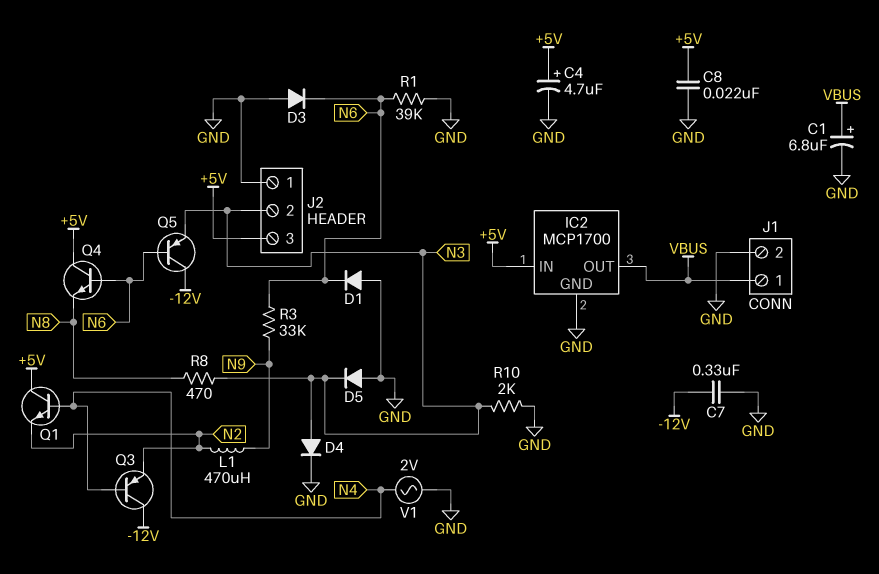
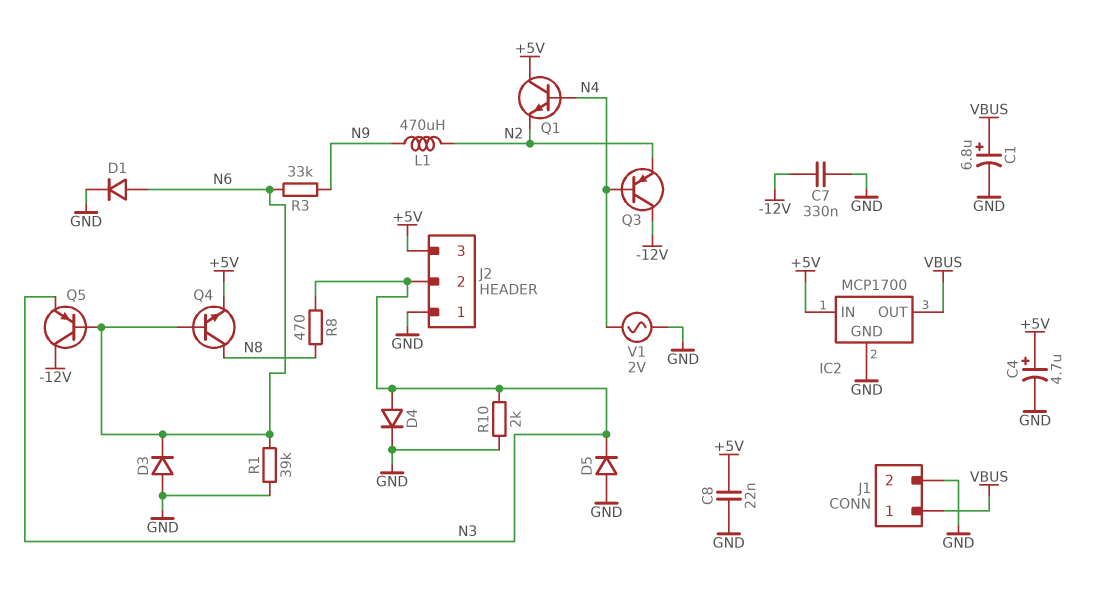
D1: diode (A GND, K N6) -> diode (A N6, K GND)
Q4: NPN (B N6, C +5V, E N8) -> NPN (B N6, C N8, E +5V)

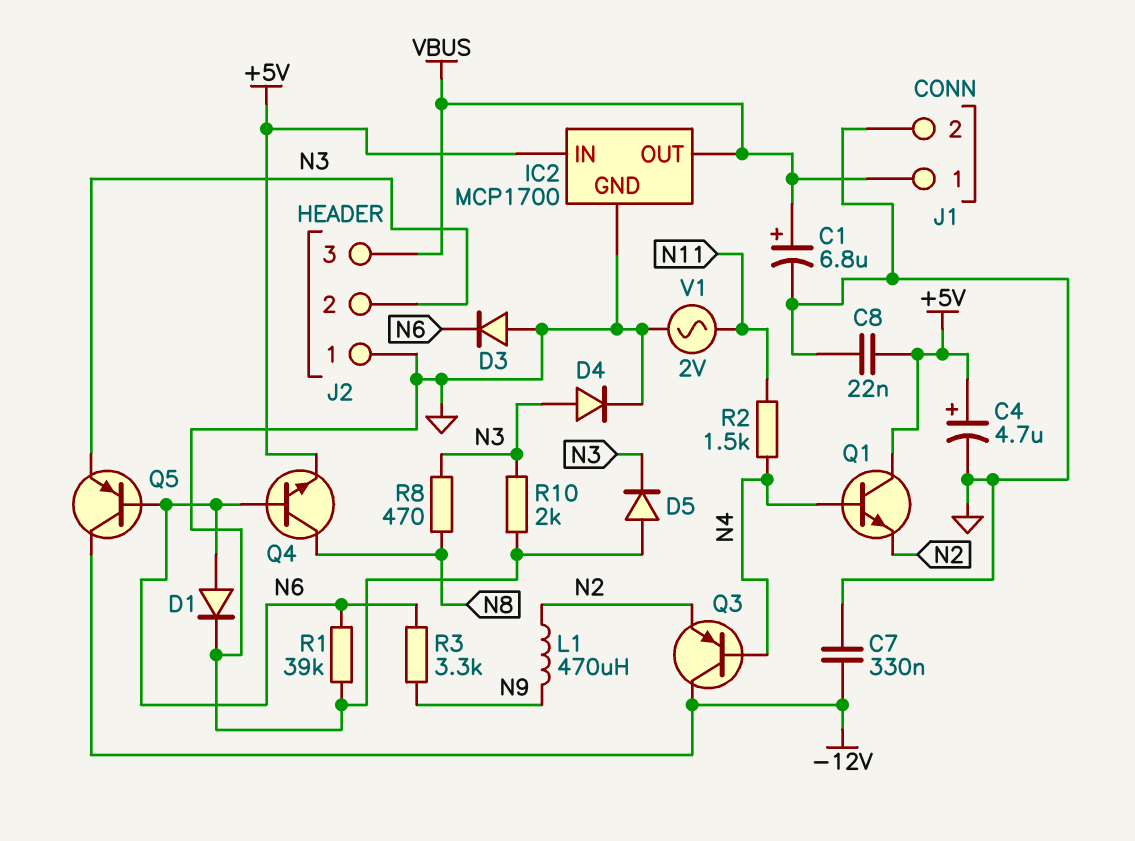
J2 pin 3: +5V -> VBUS
R2: none -> 1.5k (N4, N11)
R3: 33k (N6, N9) -> 3.3k (N6, N9)
V1: AC 2V (GND, N4) -> AC 2V (GND, N11)

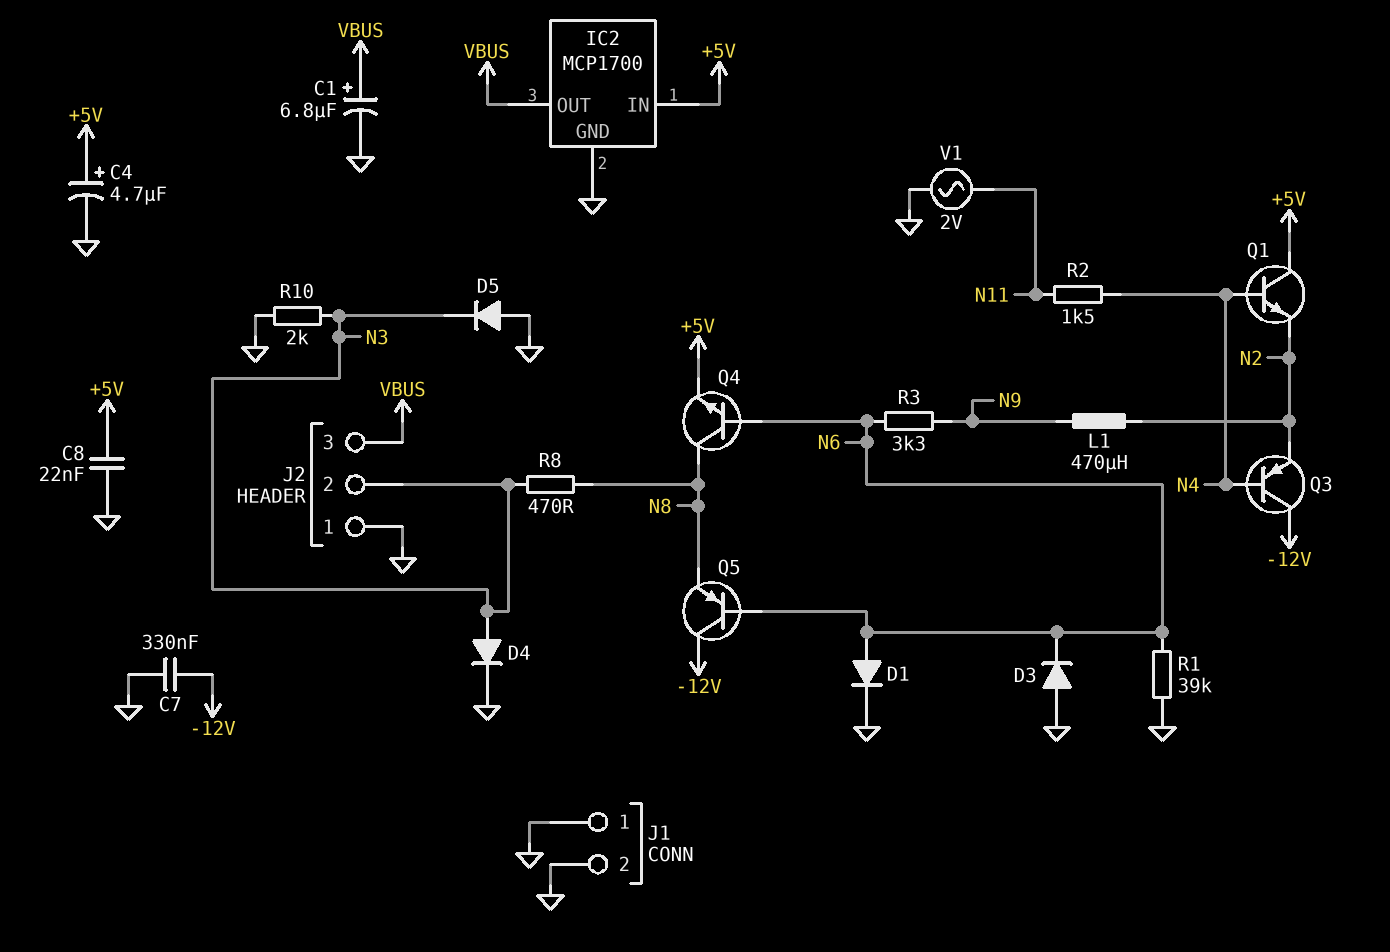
J1 pin 1: VBUS -> GND
Q5: PNP (B N6, C -12V, E N3) -> PNP (B N6, C -12V, E N8)

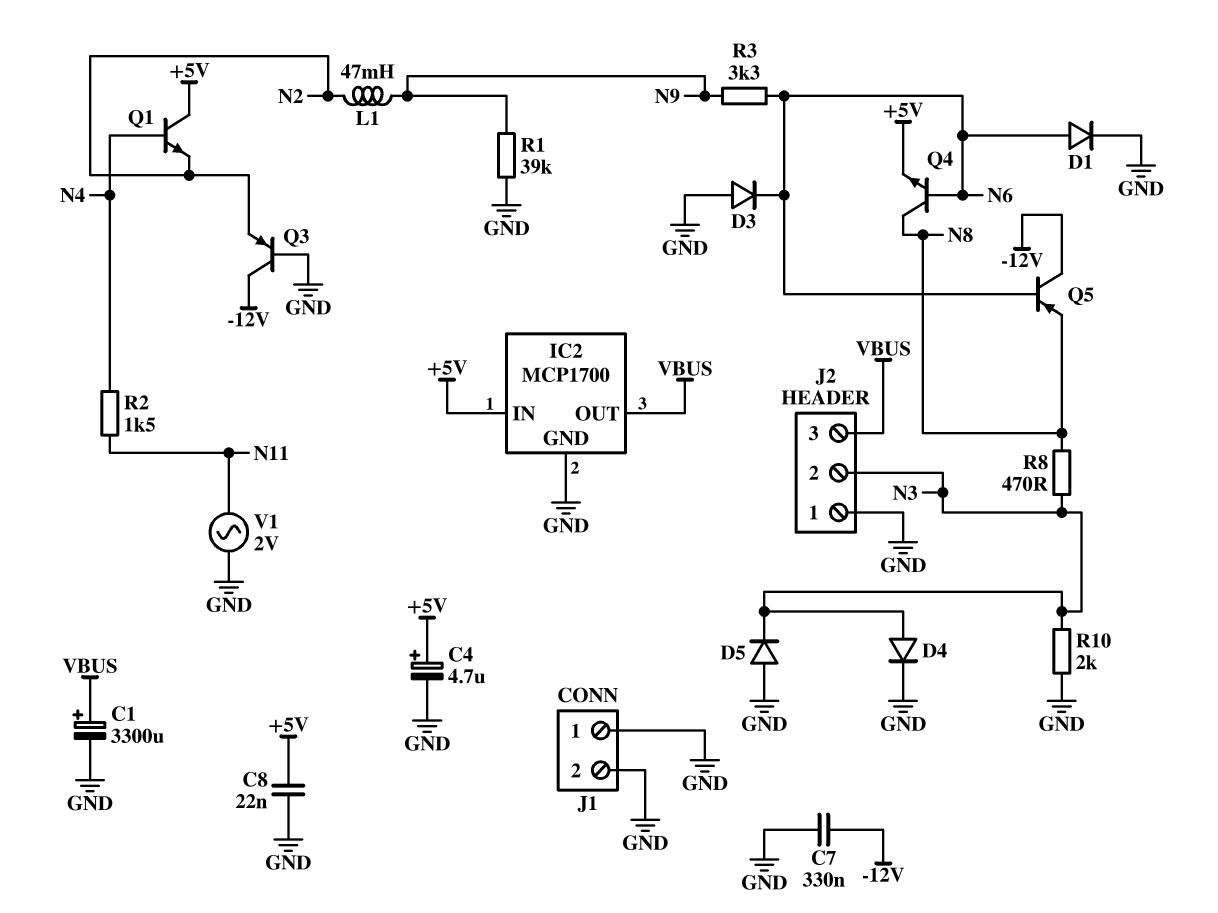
C1: 6.8uF (plus VBUS, minus GND) -> 3300uF (plus VBUS, minus GND)
L1: 470uH (N2, N9) -> 47mH (N2, N9)
Q3: PNP (B N4, C -12V, E N2) -> PNP (B GND, C -12V, E N2)
R1: 39k (GND, N6) -> 39k (GND, N9)

